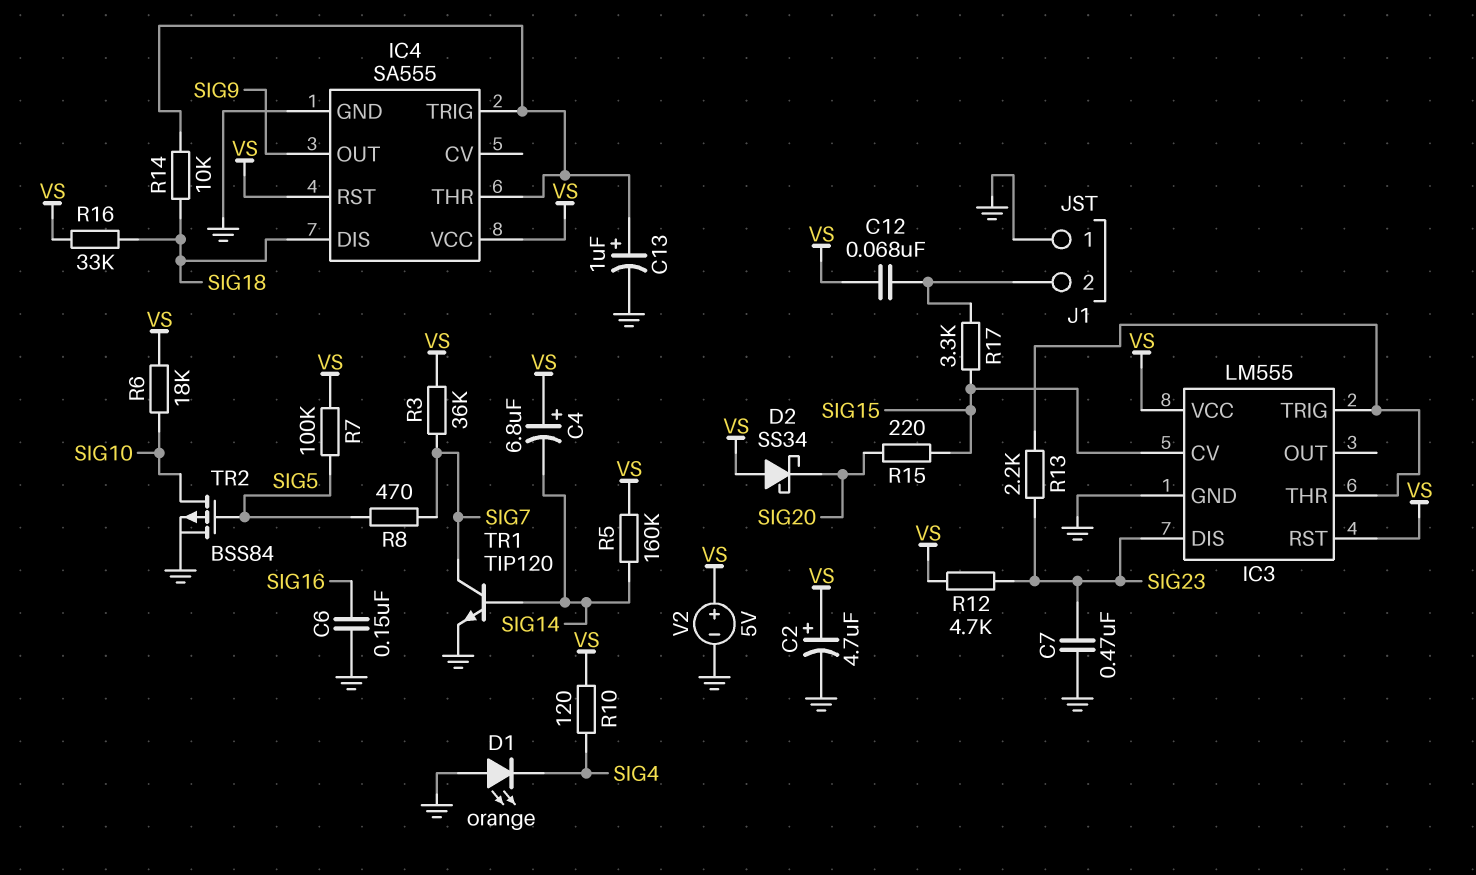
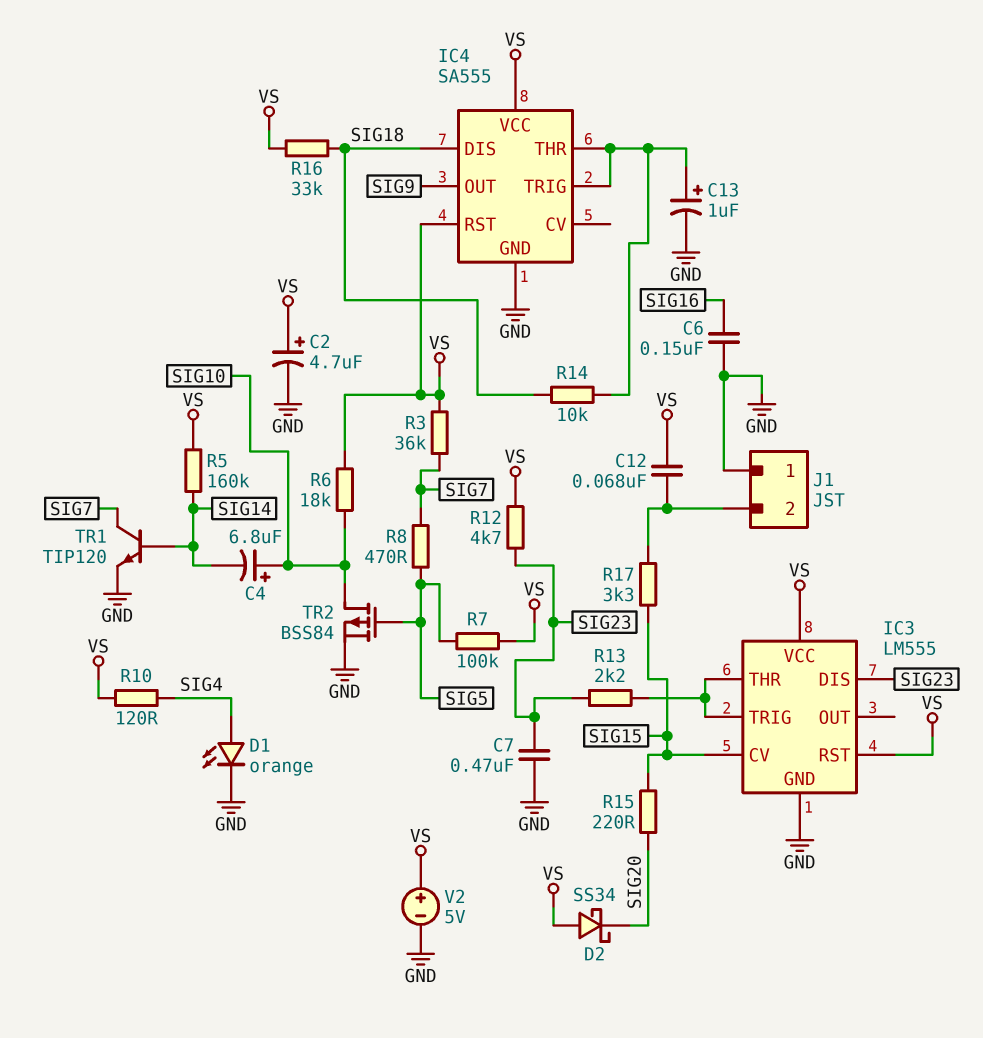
C4: 6.8uF (plus VS, minus SIG14) -> 6.8uF (plus SIG10, minus SIG14)
D1: LED orange (A GND, K SIG4) -> LED orange (A SIG4, K GND)

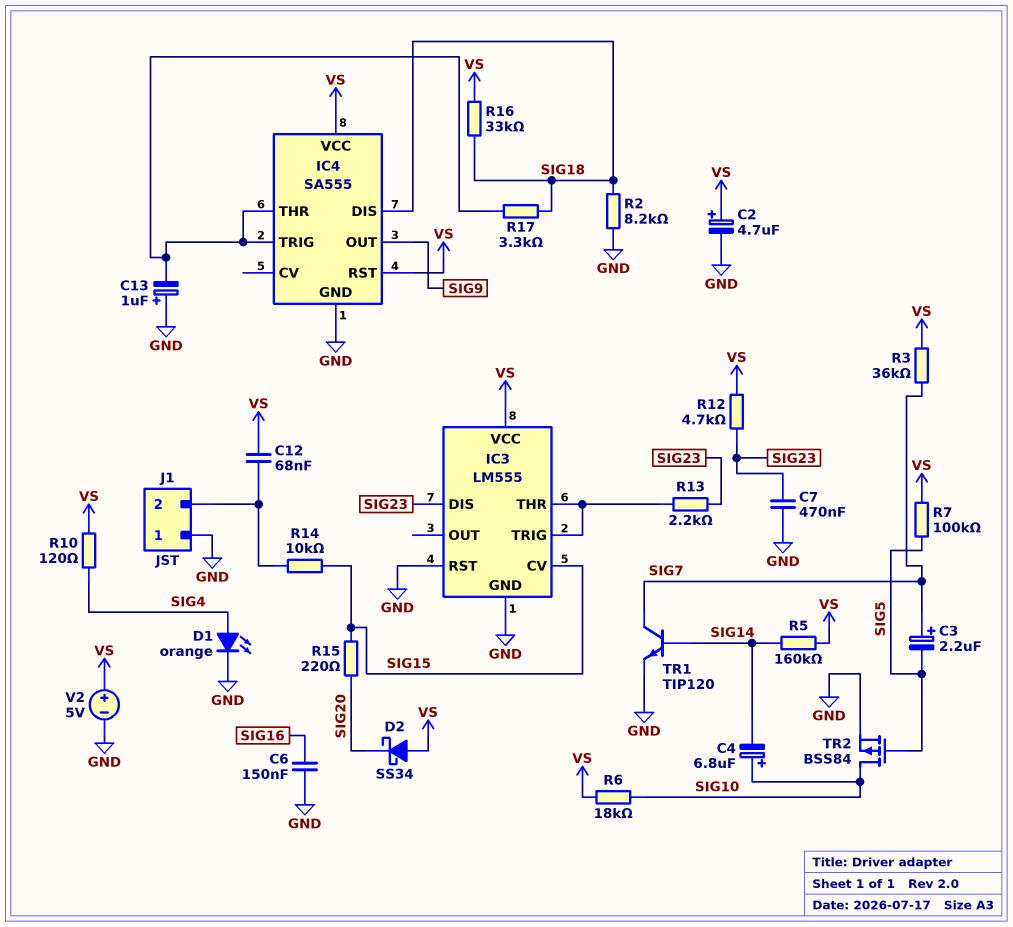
C3: none -> 2.2uF (plus SIG7, minus SIG5)
C13: 1uF (plus IC4/THR, minus GND) -> 1uF (plus GND, minus IC4/THR)
IC3 pin RST: VS -> GND
R2: none -> 8.2k (GND, SIG18)
R8: 470 (SIG5, SIG7) -> none
R14: 10k (IC4/THR, SIG18) -> 10k (J1/2, SIG15)
R17: 3.3k (J1/2, SIG15) -> 3.3k (IC4/THR, SIG18)

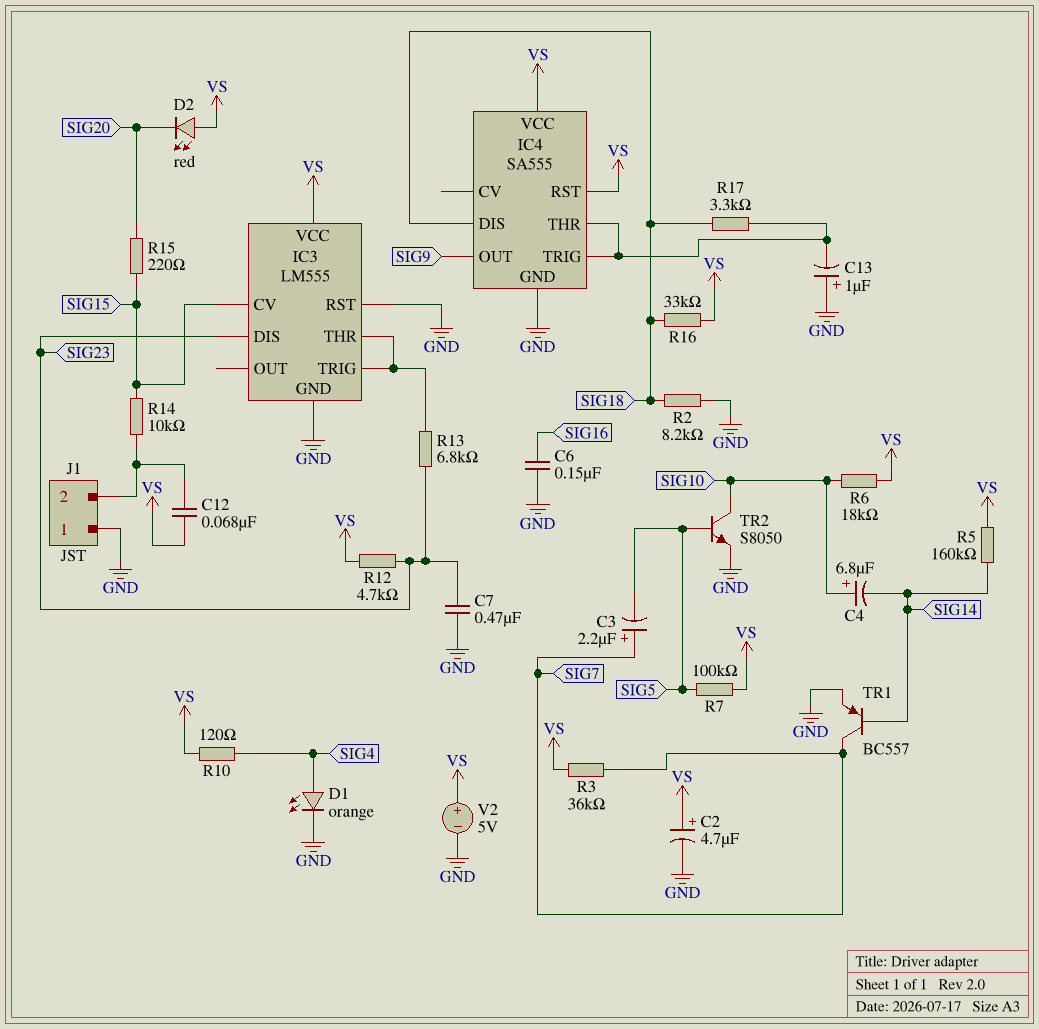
D2: schottky SS34 (A VS, K SIG20) -> LED red (A VS, K SIG20)
R13: 2.2k (IC3/THR, SIG23) -> 6.8k (IC3/THR, SIG23)
TR1: NPN TIP120 (B SIG14, C SIG7, E GND) -> PNP BC557 (B SIG14, C SIG7, E GND)
TR2: PMOS BSS84 (G SIG5, D SIG10, S GND) -> NPN S8050 (B SIG5, C SIG10, E GND)

